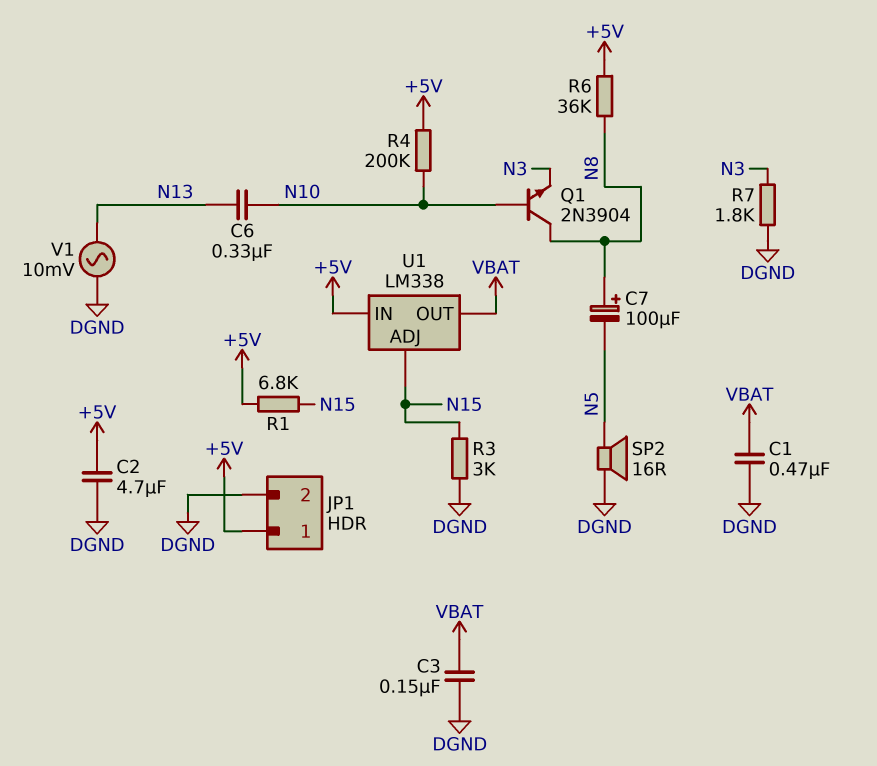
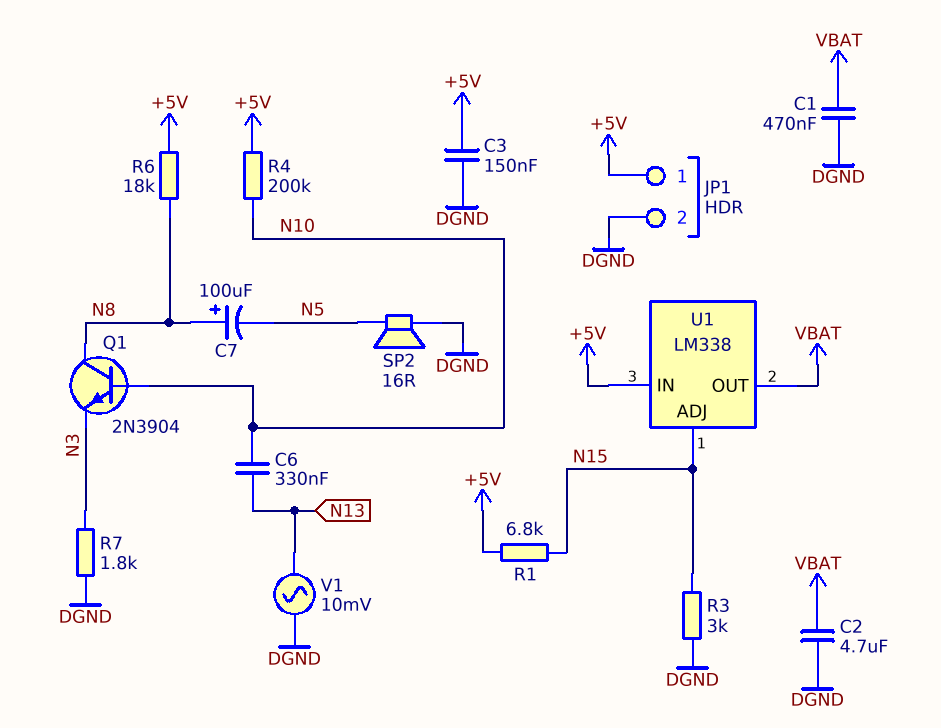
C2: 4.7uF (+5V, DGND) -> 4.7uF (DGND, VBAT)
C3: 150nF (DGND, VBAT) -> 150nF (+5V, DGND)
R6: 36k (+5V, N8) -> 18k (+5V, N8)

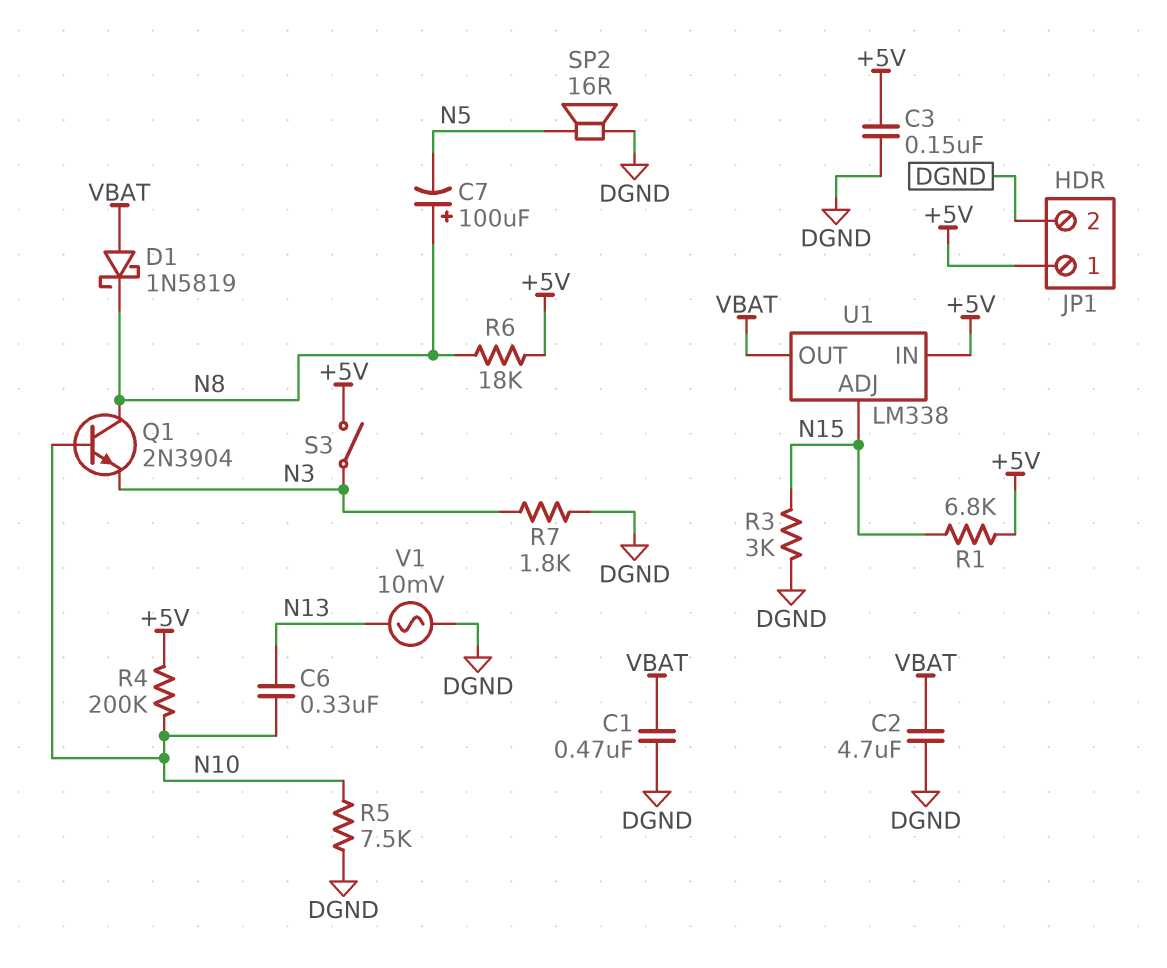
D1: none -> schottky 1N5819 (A VBAT, K N8)
R5: none -> 7.5k (DGND, N10)
S3: none -> switch (+5V, N3)

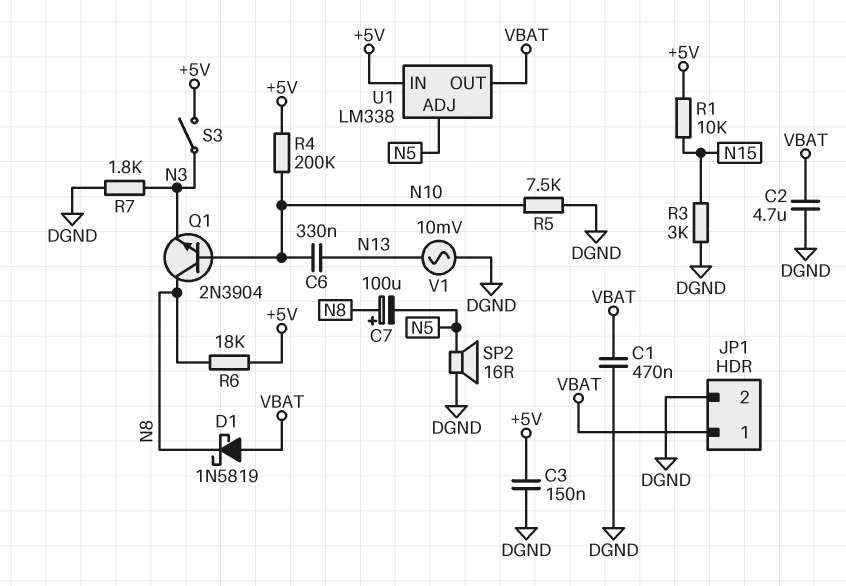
JP1 pin 1: +5V -> VBAT
R1: 6.8k (+5V, N15) -> 10k (+5V, N15)
U1 pin ADJ: N15 -> N5

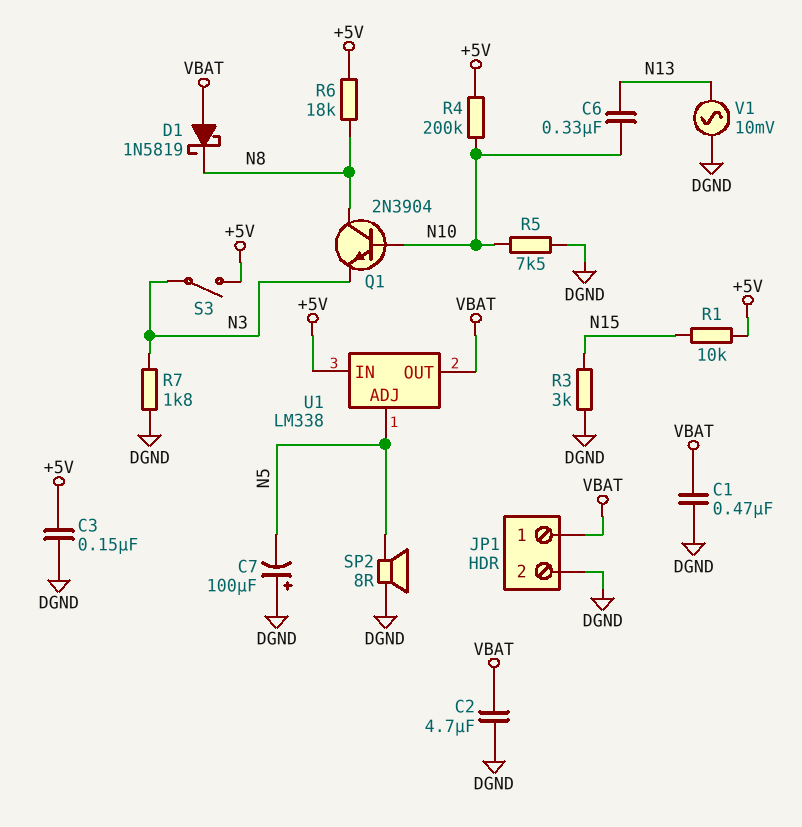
C7: 100uF (plus N8, minus N5) -> 100uF (plus DGND, minus N5)
SP2: speaker 16R (DGND, N5) -> speaker 8R (DGND, N5)

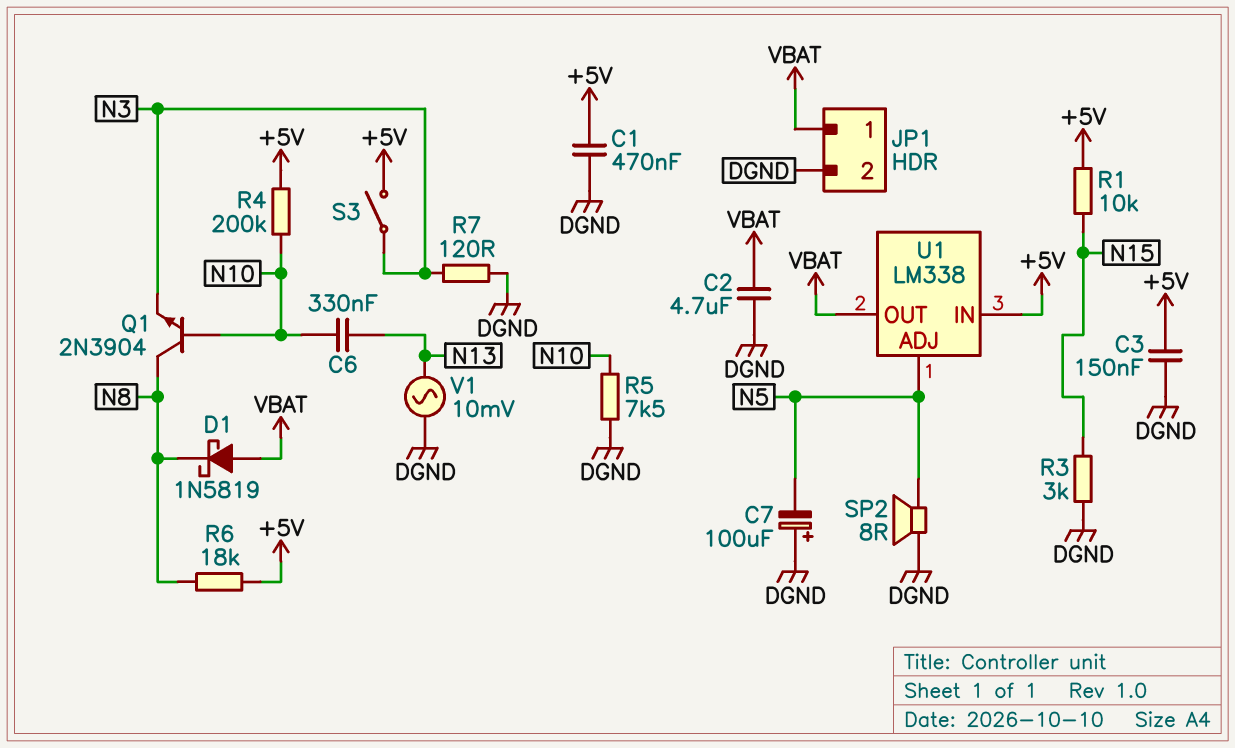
C1: 470nF (DGND, VBAT) -> 470nF (+5V, DGND)
R7: 1.8k (DGND, N3) -> 120 (DGND, N3)

